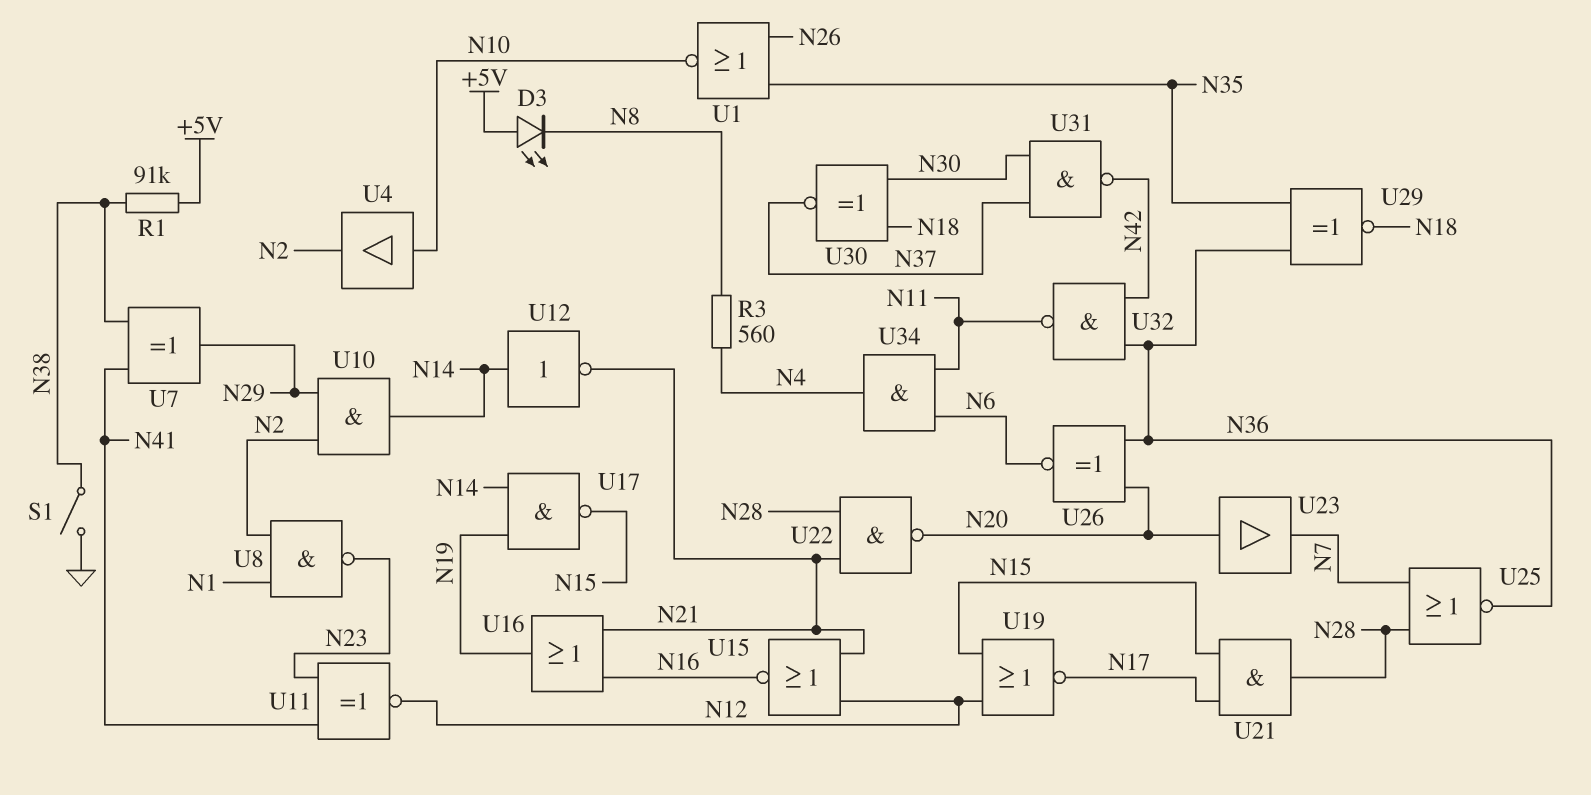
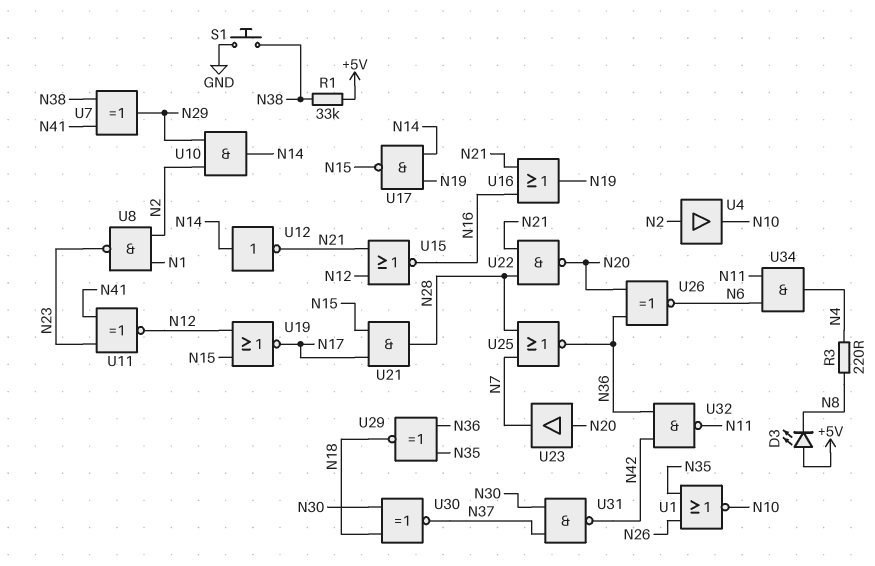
R1: 91k (+5V, N38) -> 33k (+5V, N38)
R3: 560 (N4, N8) -> 220 (N4, N8)
S1: switch (GND, N38) -> button (GND, N38)
U4: buffer (in N10, out N2) -> buffer (in N2, out N10)

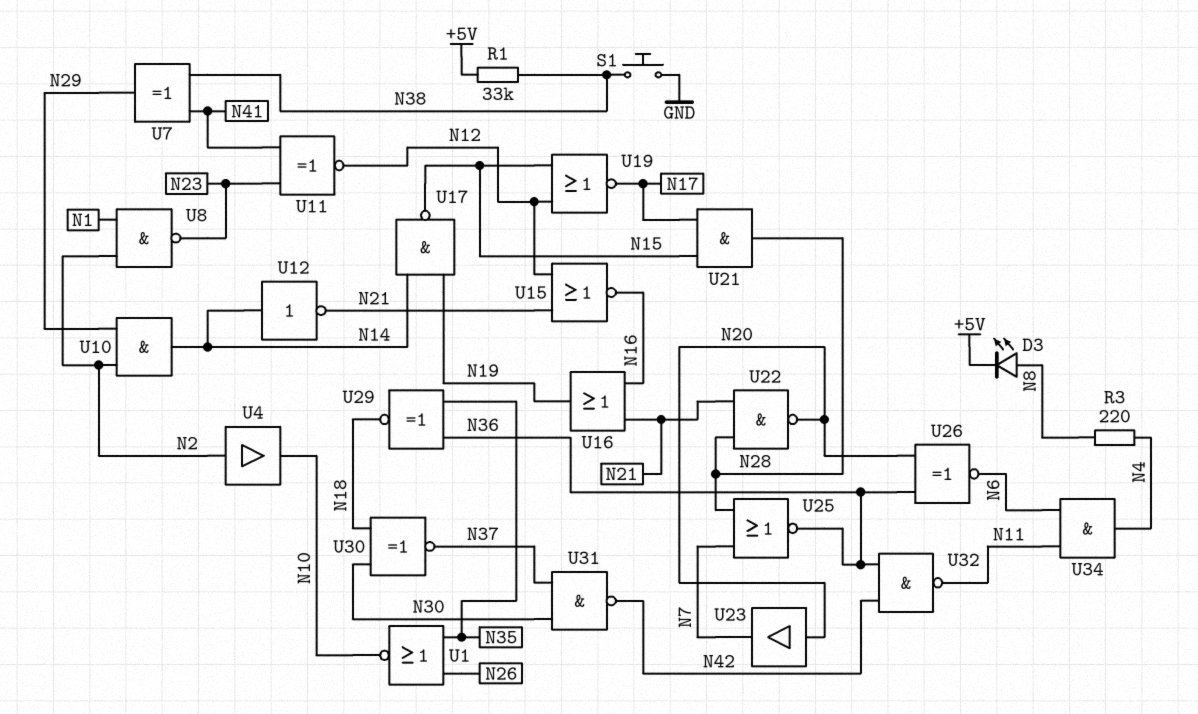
D3: LED (A +5V, K N8) -> LED (A N8, K +5V)

